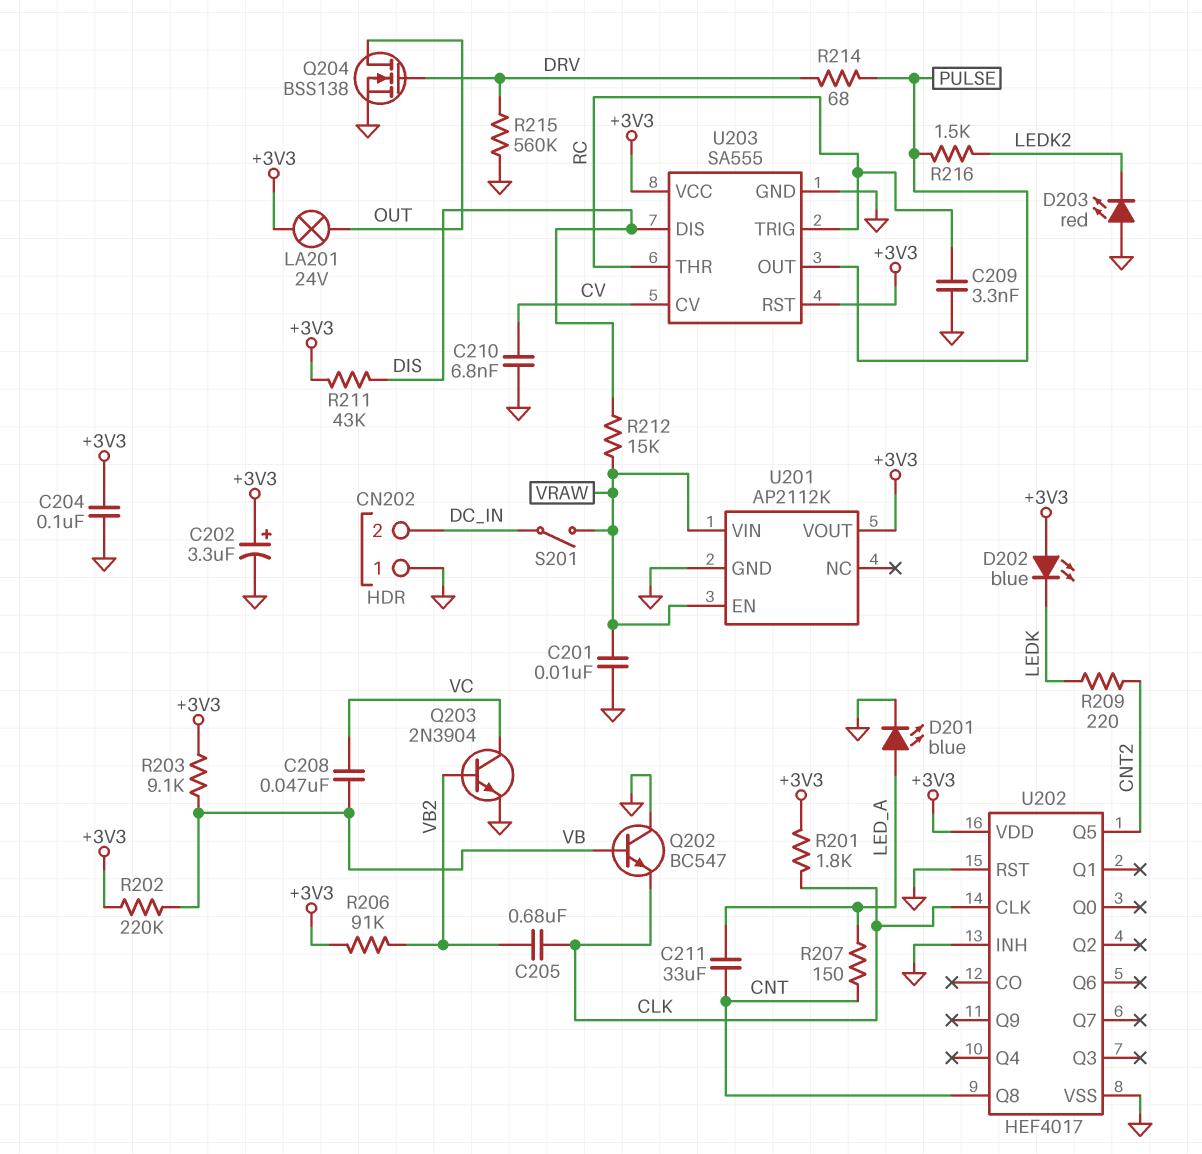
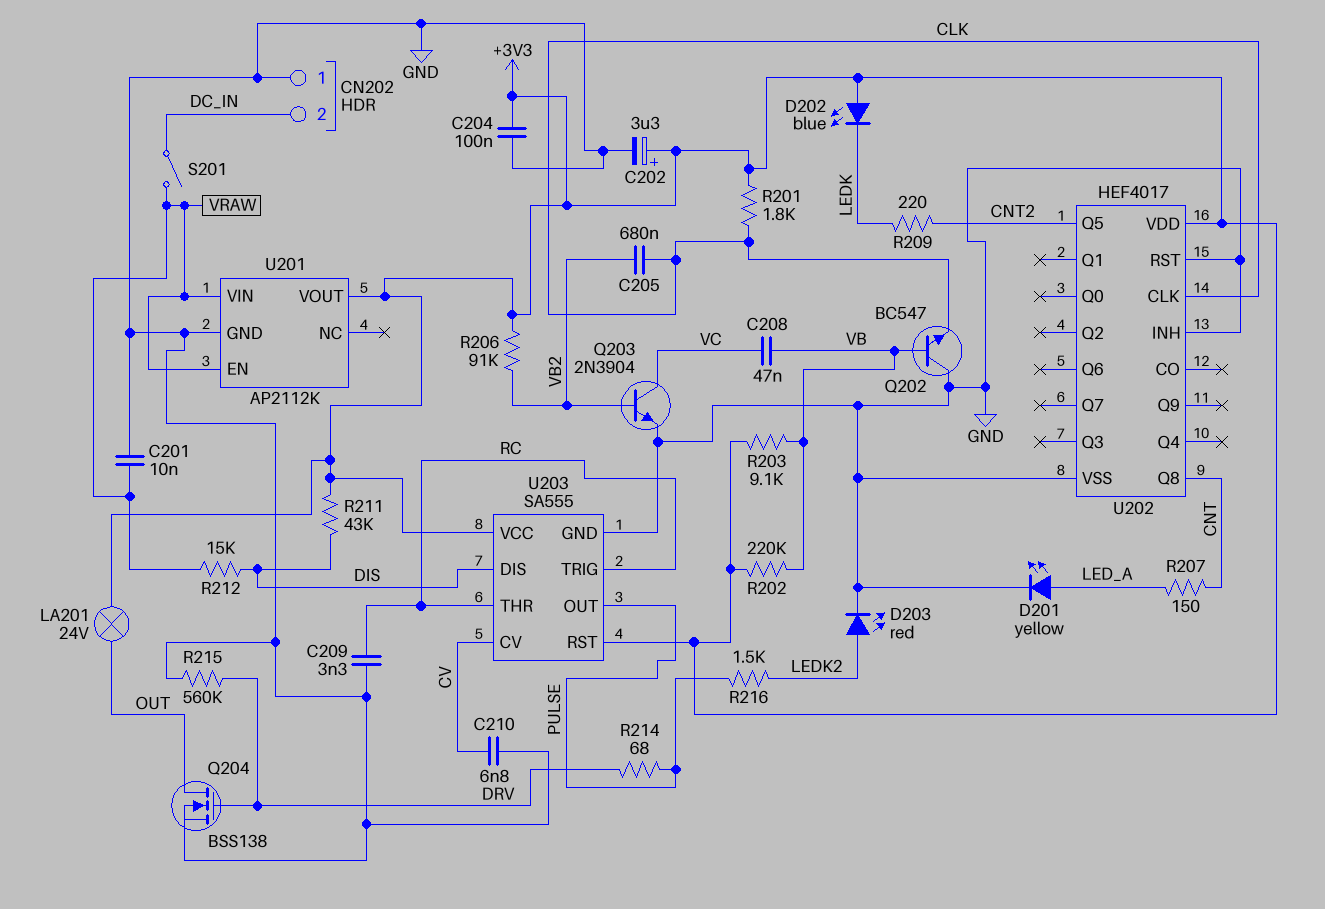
C211: 33uF (CNT, LED_A) -> none
D201: LED blue (A LED_A, K GND) -> LED yellow (A LED_A, K GND)
D203: LED red (A GND, K LEDK2) -> LED red (A LEDK2, K GND)

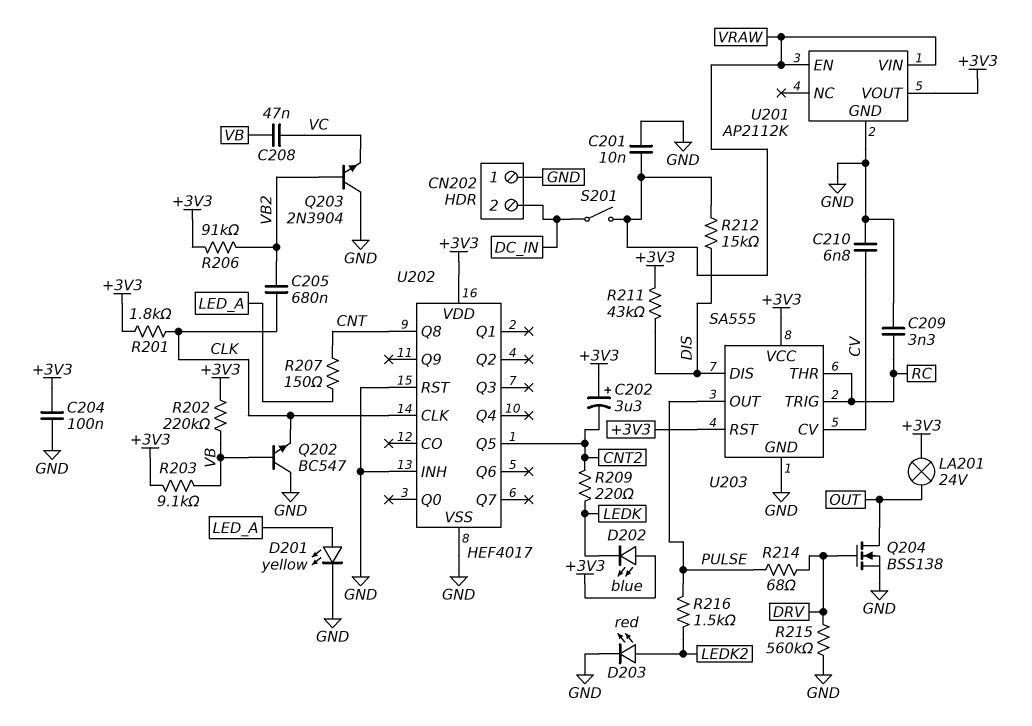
C202: 3.3uF (plus +3V3, minus GND) -> 3.3uF (plus +3V3, minus CNT2)
Q203: NPN 2N3904 (B VB2, C VC, E GND) -> NPN 2N3904 (B VB2, C GND, E VC)

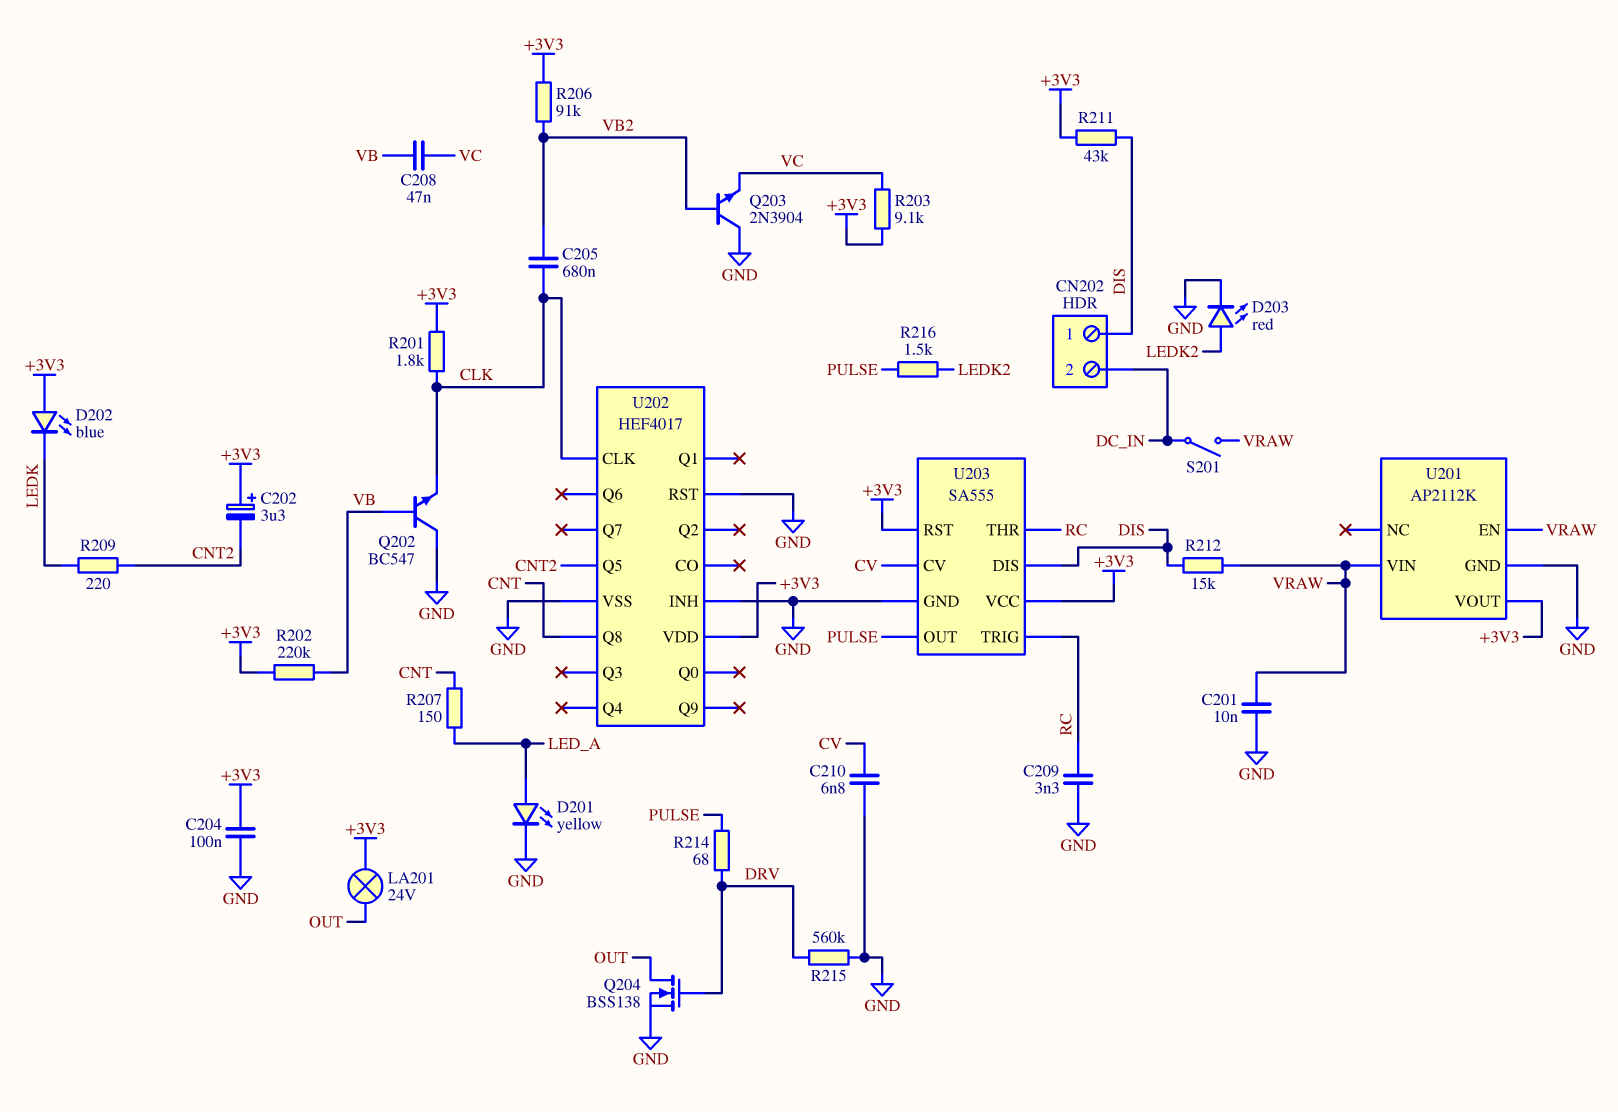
CN202 pin 1: GND -> DIS
R203: 9.1k (+3V3, VB) -> 9.1k (+3V3, VC)

